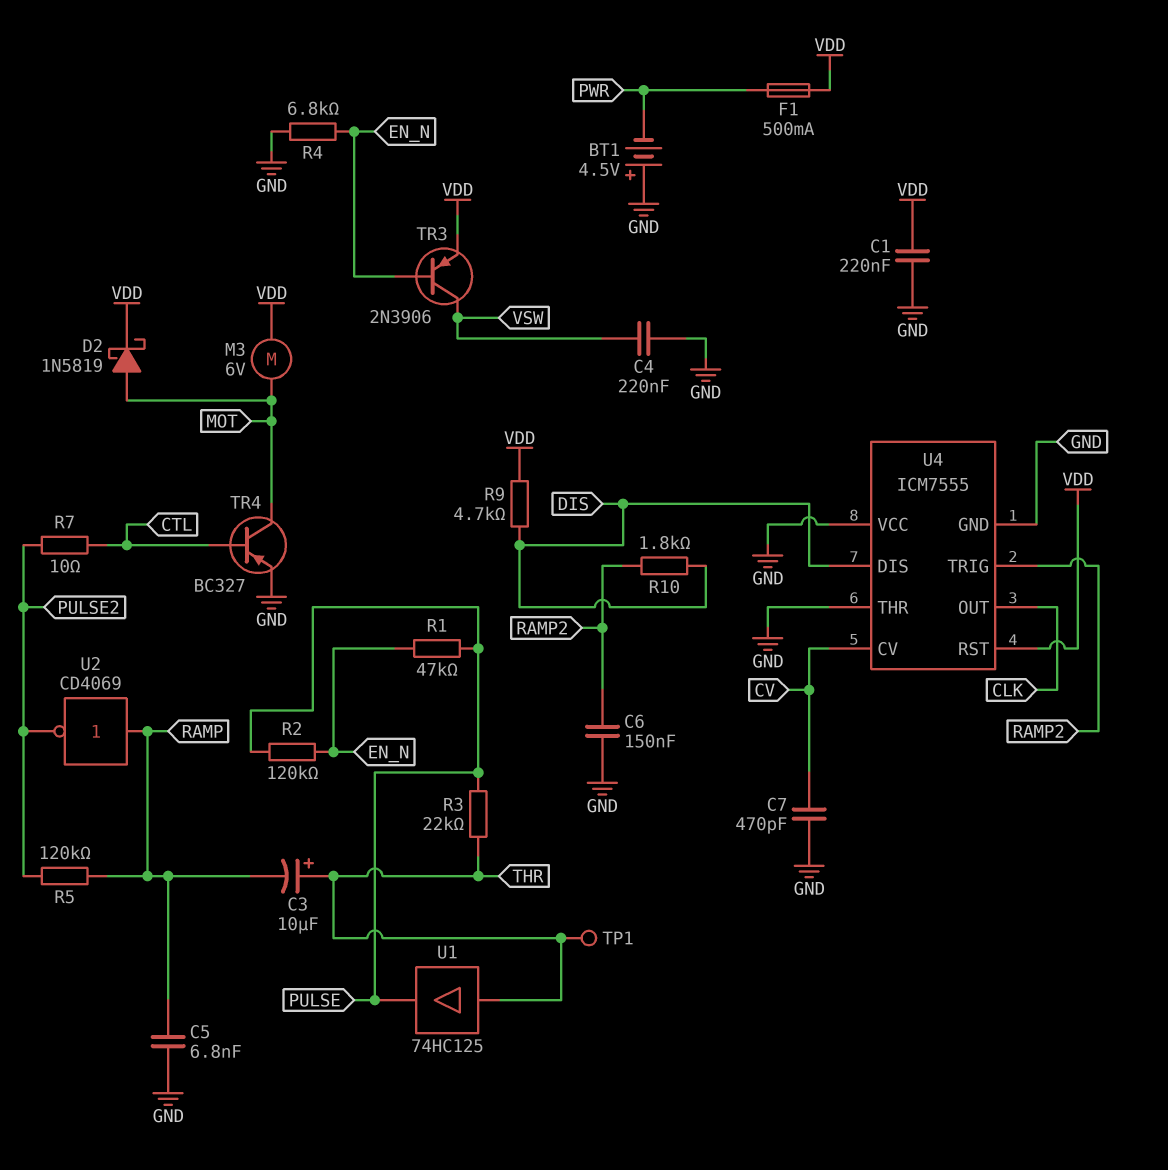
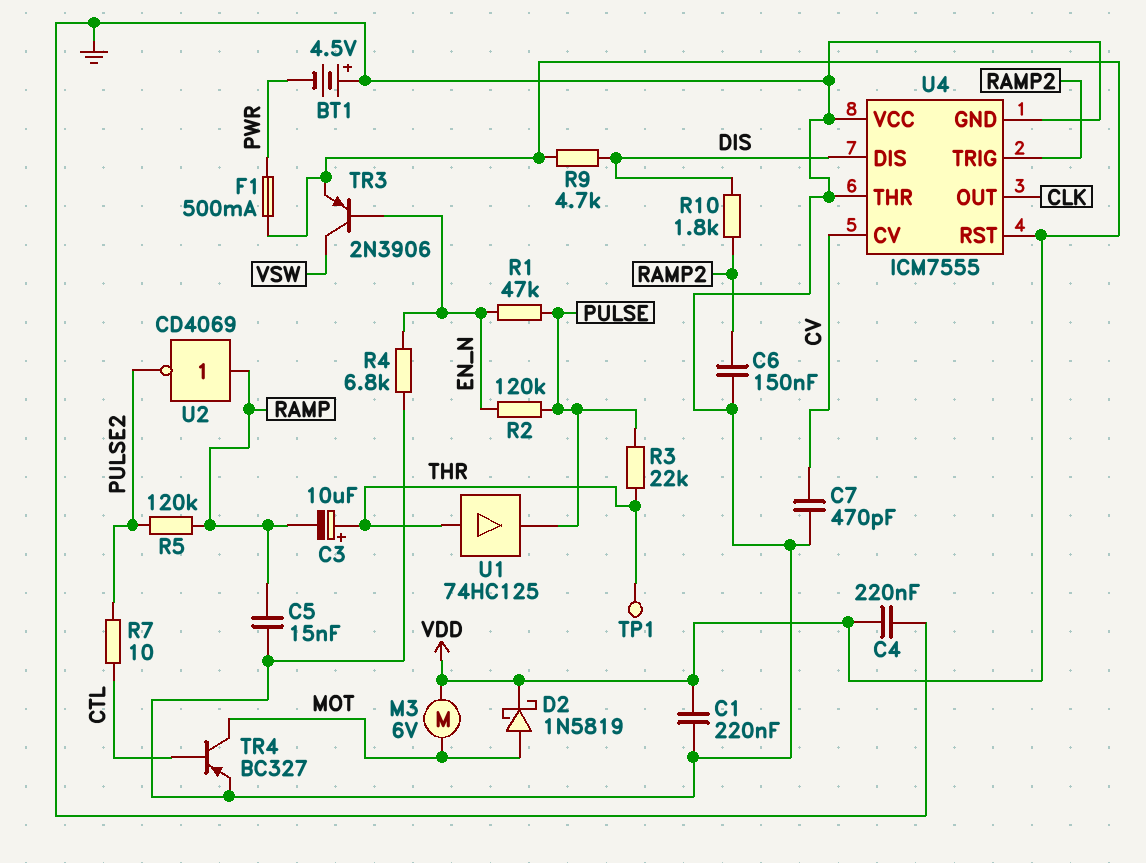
C4: 220nF (GND, VSW) -> 220nF (GND, VDD)
C5: 6.8nF (GND, RAMP) -> 15nF (GND, RAMP)

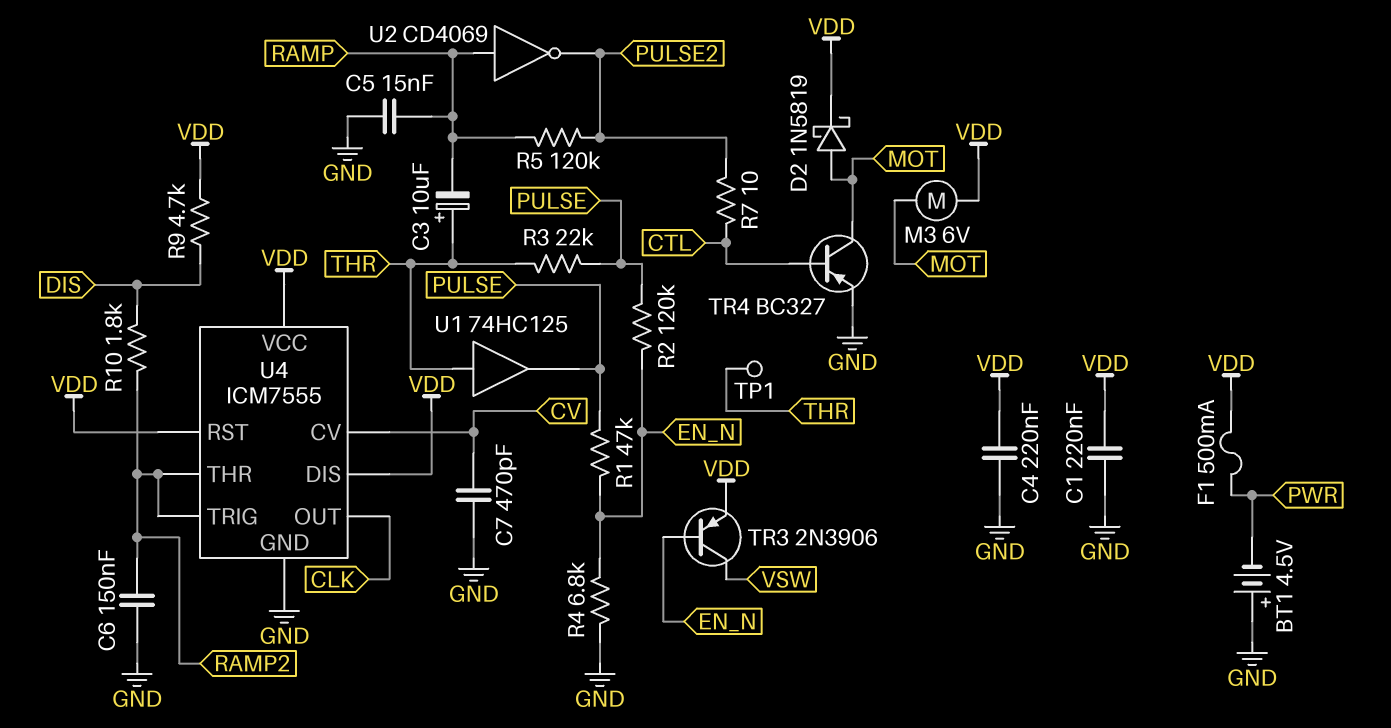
U4 pin DIS: DIS -> VDD
U4 pin THR: GND -> RAMP2
U4 pin VCC: GND -> VDD

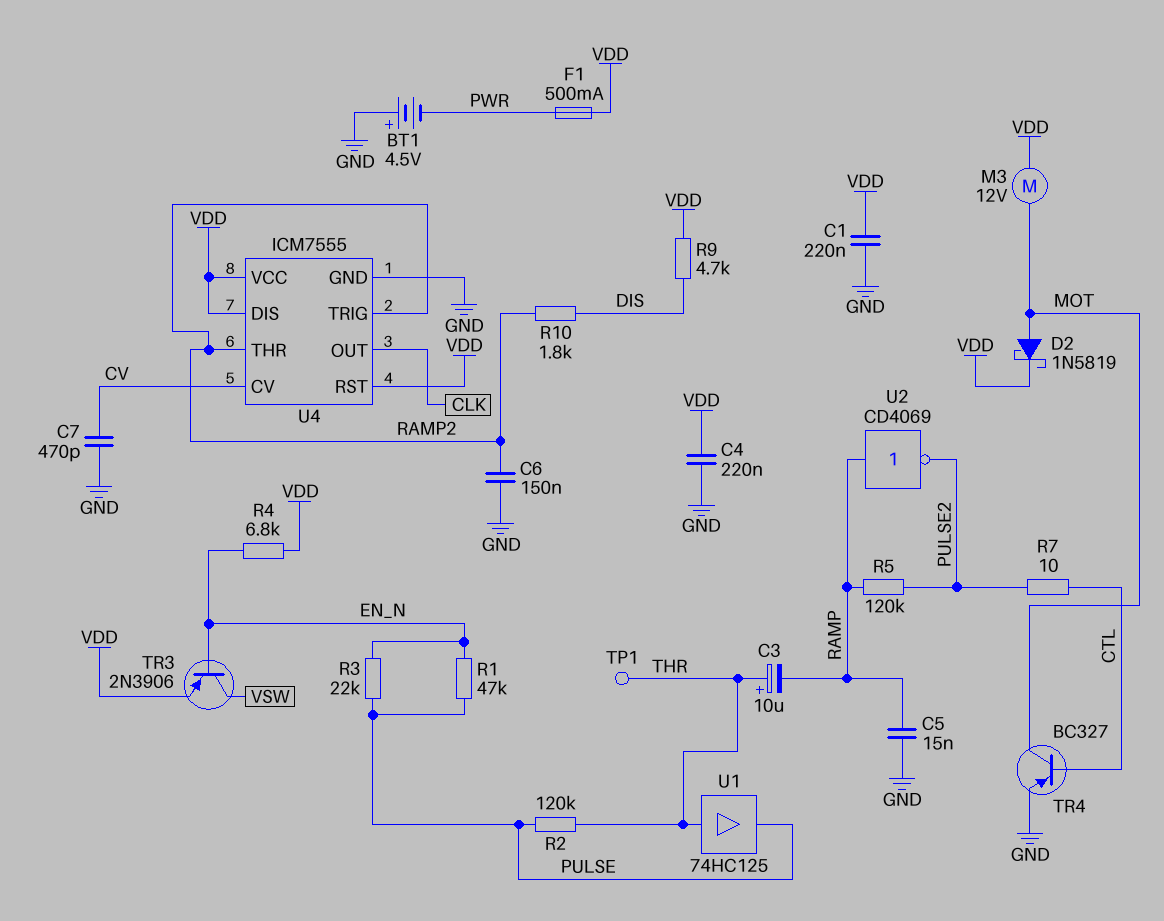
M3: motor 6V (MOT, VDD) -> motor 12V (MOT, VDD)
R2: 120k (EN_N, PULSE) -> 120k (PULSE, THR)
R3: 22k (PULSE, THR) -> 22k (EN_N, PULSE)
R4: 6.8k (EN_N, GND) -> 6.8k (EN_N, VDD)

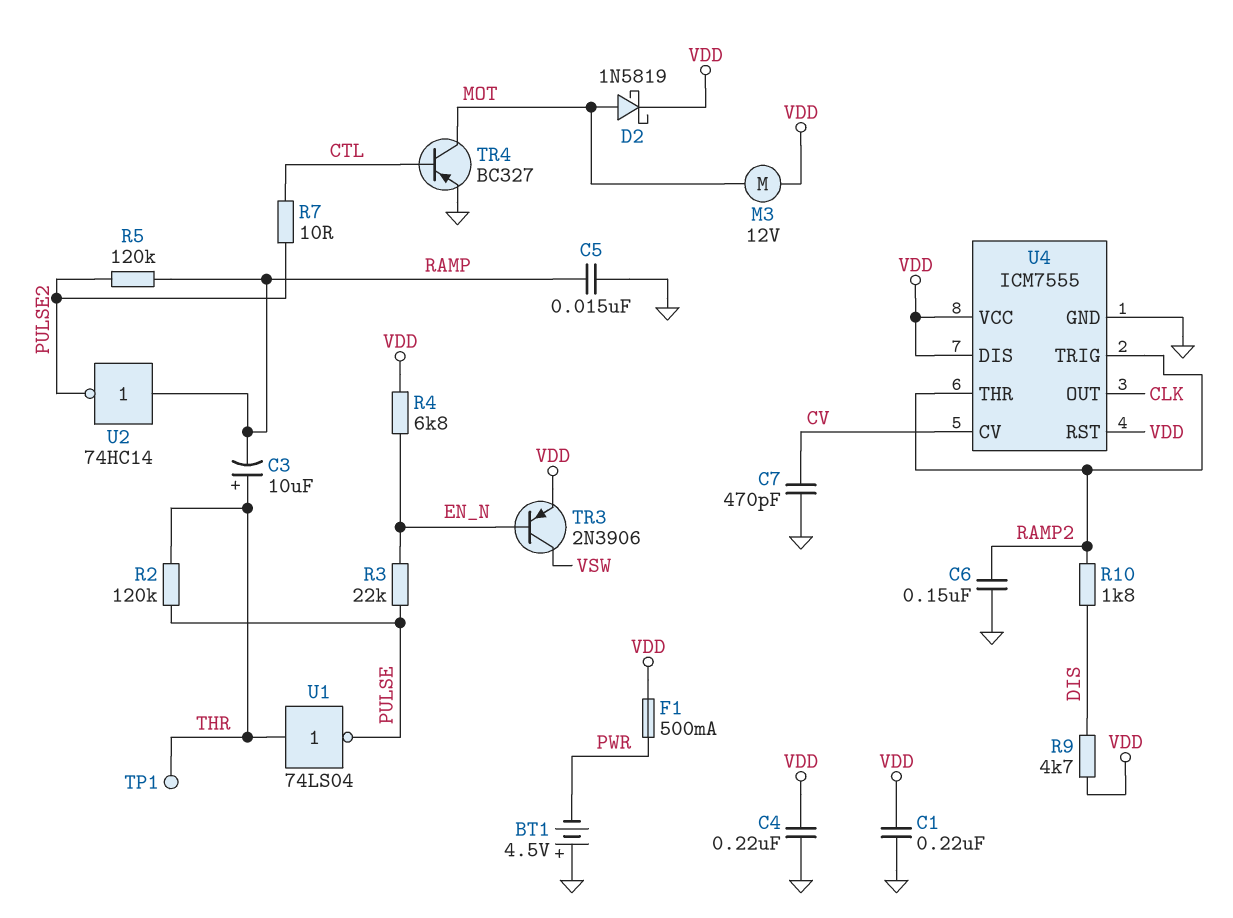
R1: 47k (EN_N, PULSE) -> none
U1: buffer 74HC125 (in THR, out PULSE) -> NOT 74LS04 (in THR, out PULSE)
U2: NOT CD4069 (in RAMP, out PULSE2) -> NOT 74HC14 (in RAMP, out PULSE2)

